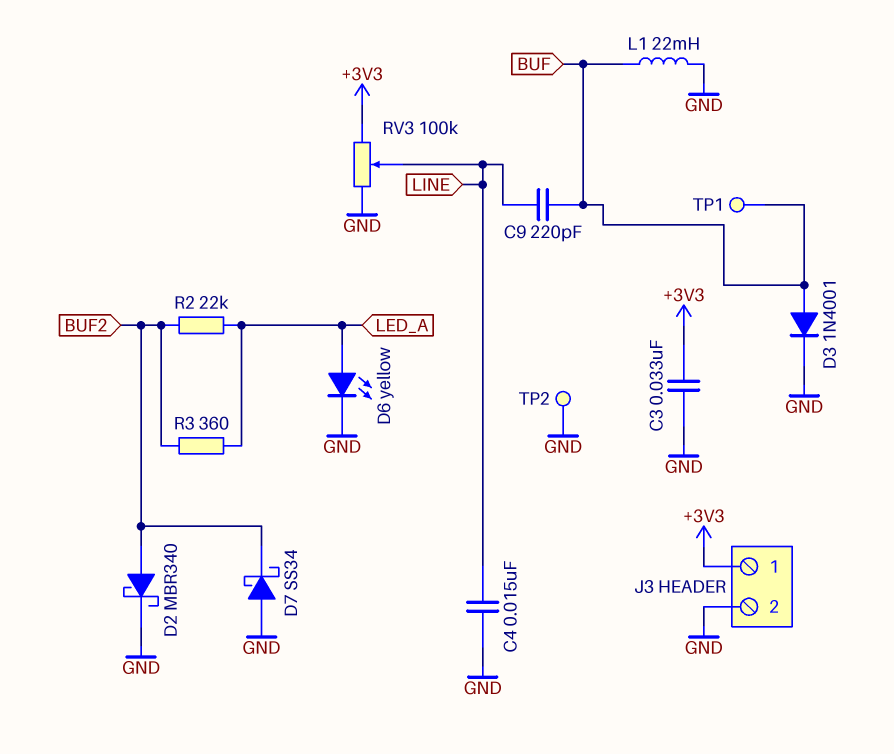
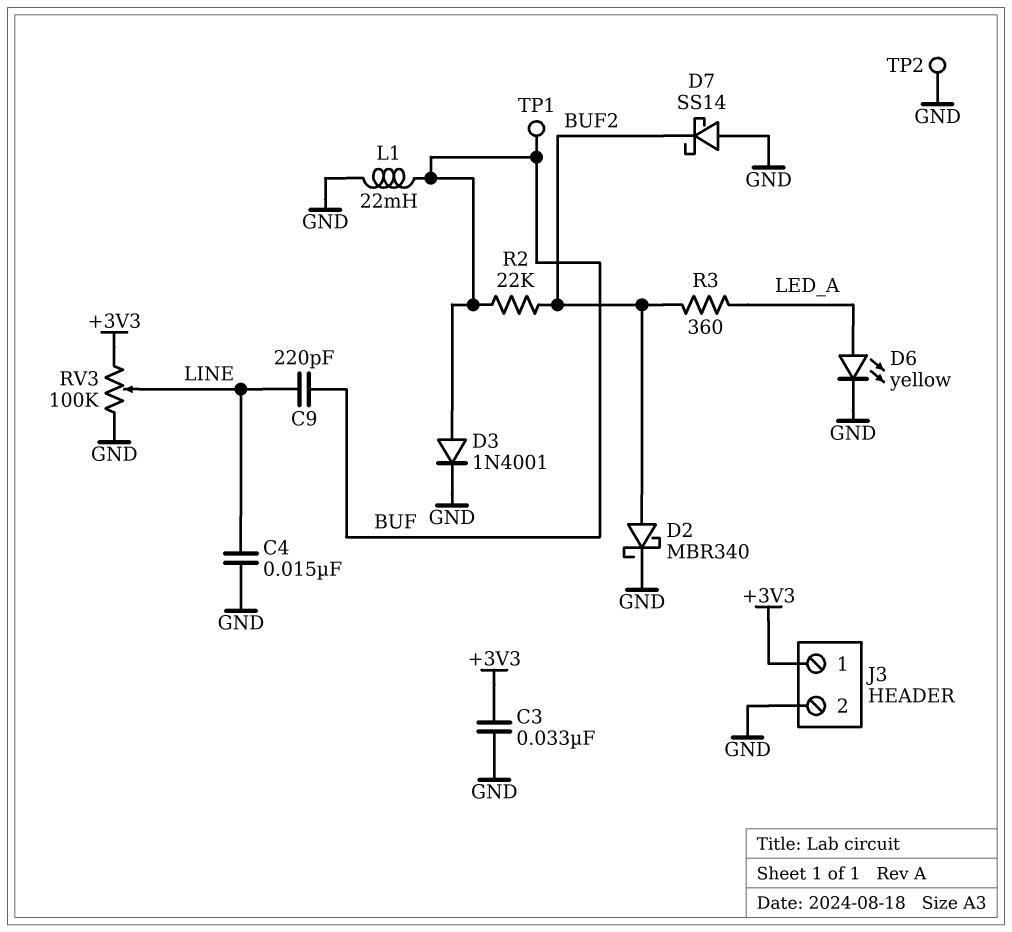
D7: schottky SS34 (A GND, K BUF2) -> schottky SS14 (A GND, K BUF2)
R2: 22k (BUF2, LED_A) -> 22k (BUF, BUF2)

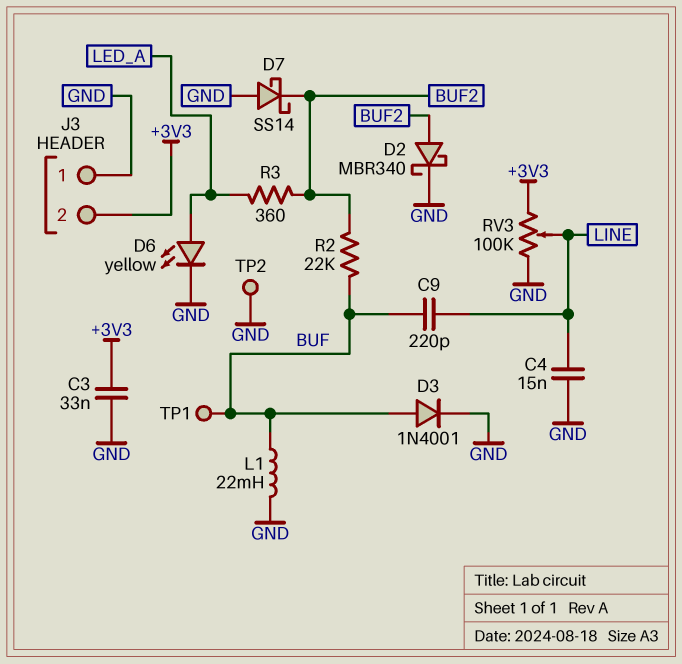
J3 pin 1: +3V3 -> GND
J3 pin 2: GND -> +3V3

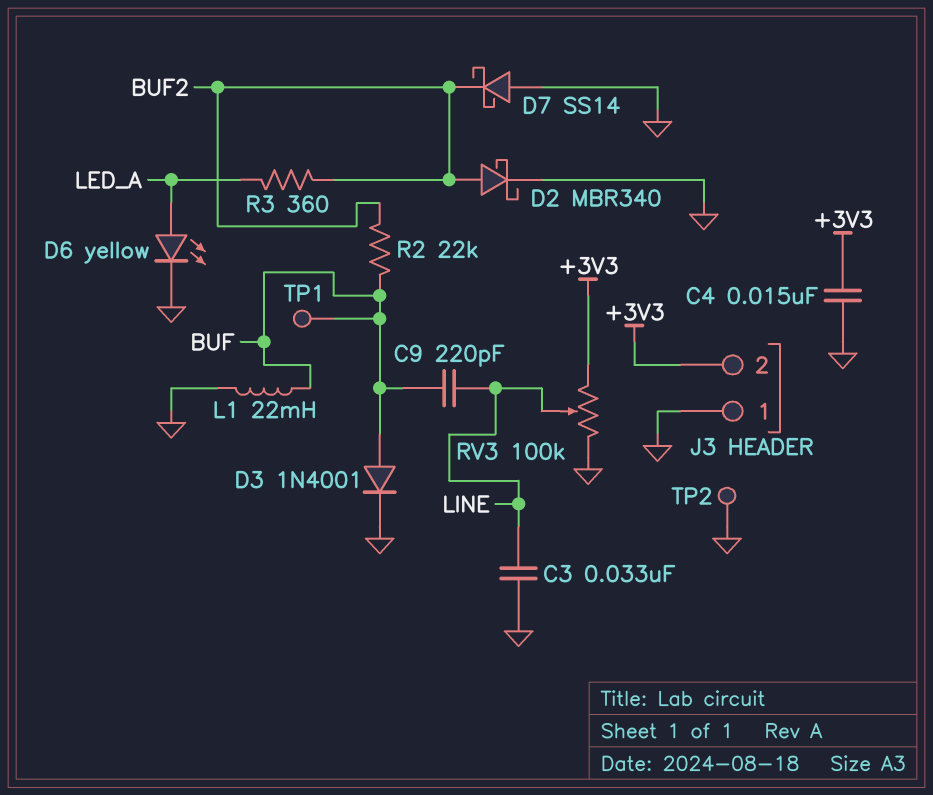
C3: 33nF (+3V3, GND) -> 33nF (GND, LINE)
C4: 15nF (GND, LINE) -> 15nF (+3V3, GND)

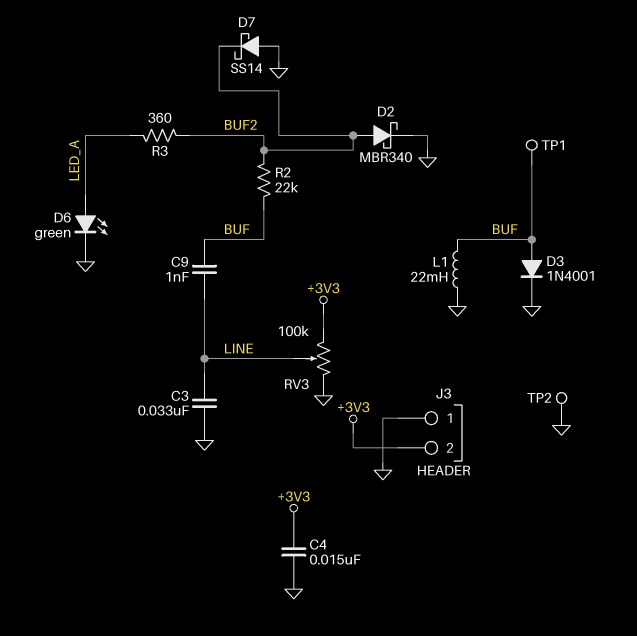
C9: 220pF (BUF, LINE) -> 1nF (BUF, LINE)
D6: LED yellow (A LED_A, K GND) -> LED green (A LED_A, K GND)

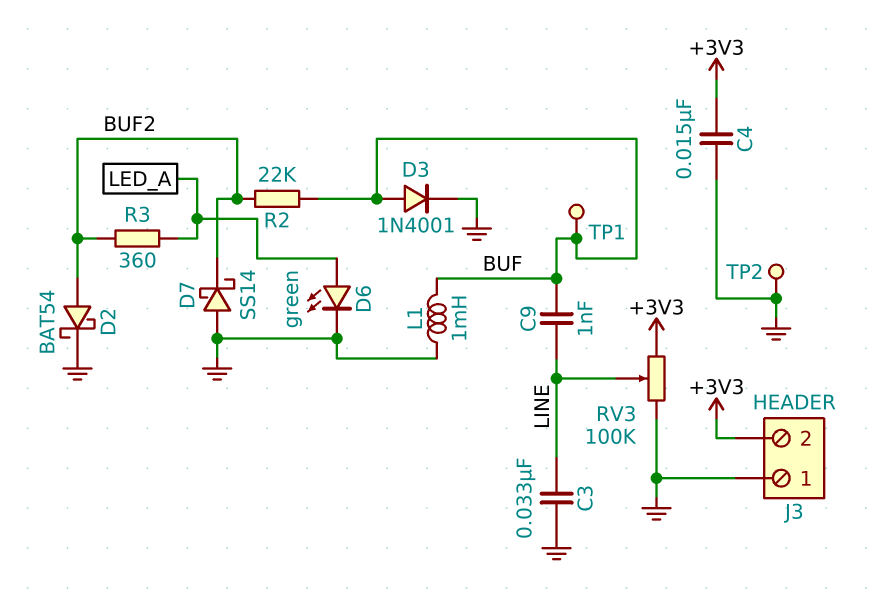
D2: schottky MBR340 (A BUF2, K GND) -> schottky BAT54 (A BUF2, K GND)
L1: 22mH (BUF, GND) -> 1mH (BUF, GND)

